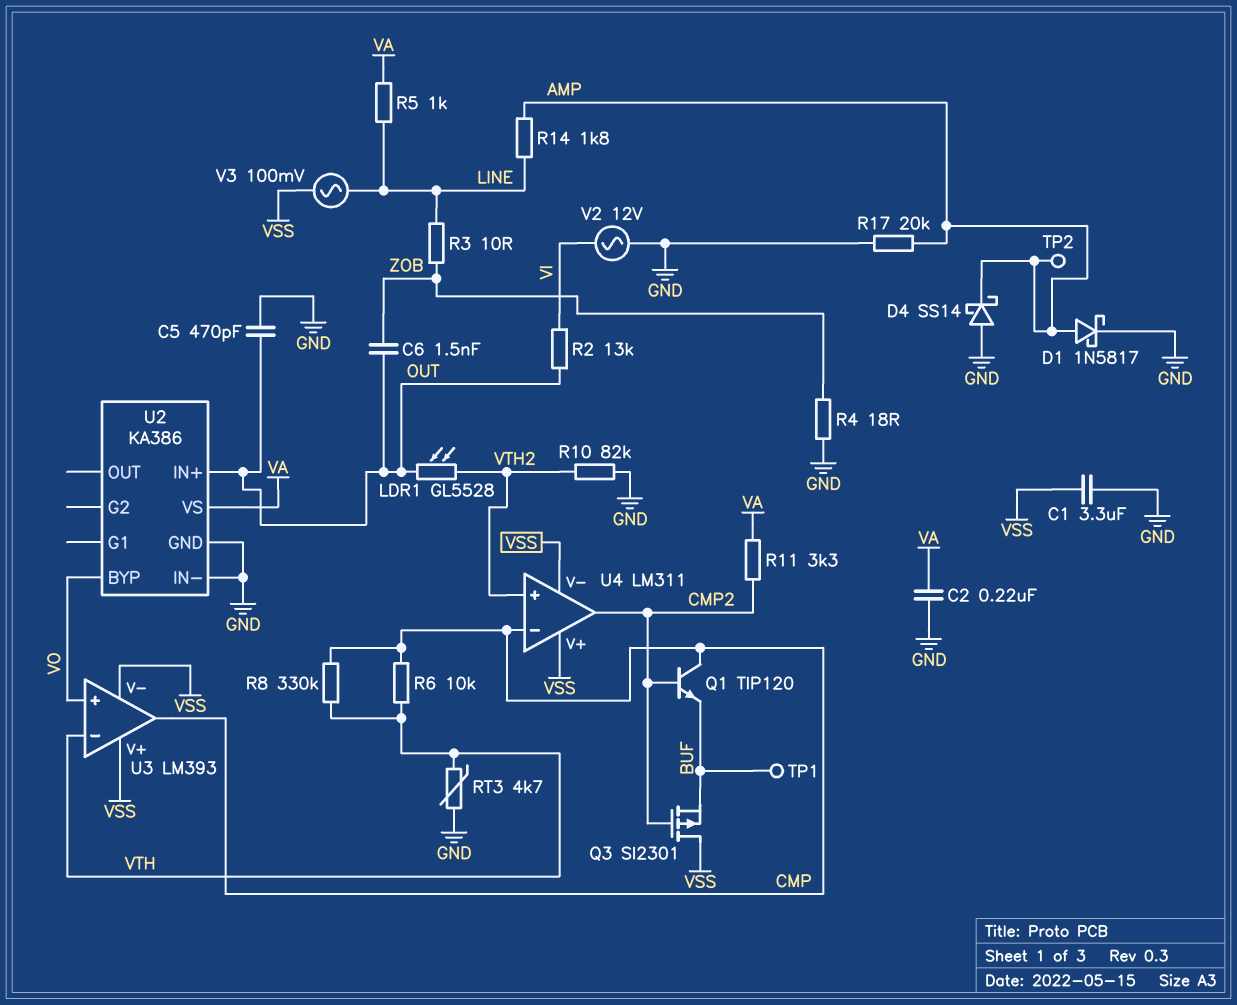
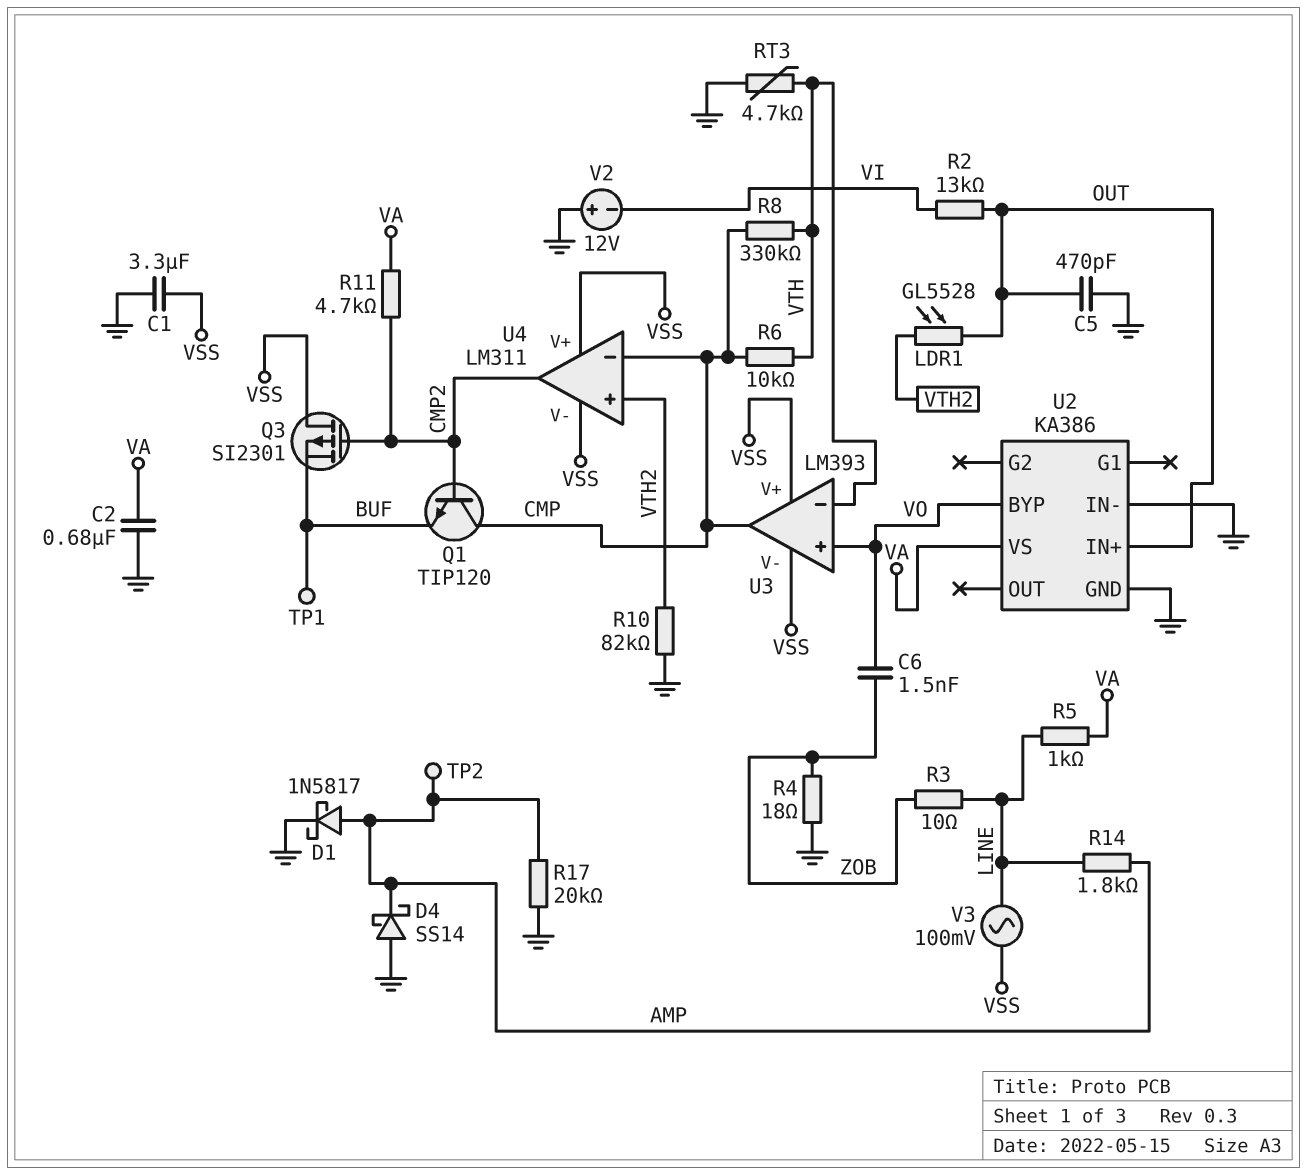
C2: 220nF (GND, VA) -> 680nF (GND, VA)
C6: 1.5nF (OUT, ZOB) -> 1.5nF (VO, ZOB)
R11: 3.3k (CMP2, VA) -> 4.7k (CMP2, VA)
V2: AC 12V (GND, VI) -> 12V (plus GND, minus VI)

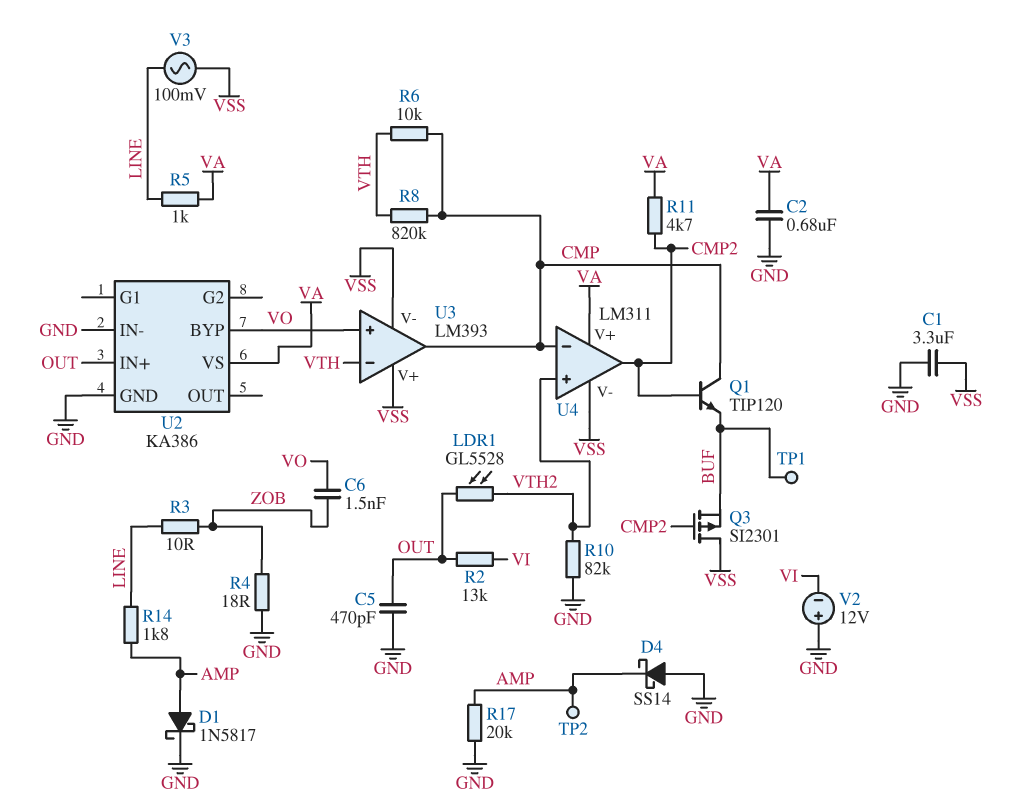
R8: 330k (CMP, VTH) -> 820k (CMP, VTH)
RT3: 4.7k (GND, VTH) -> none
U4 pin V+: VSS -> VA

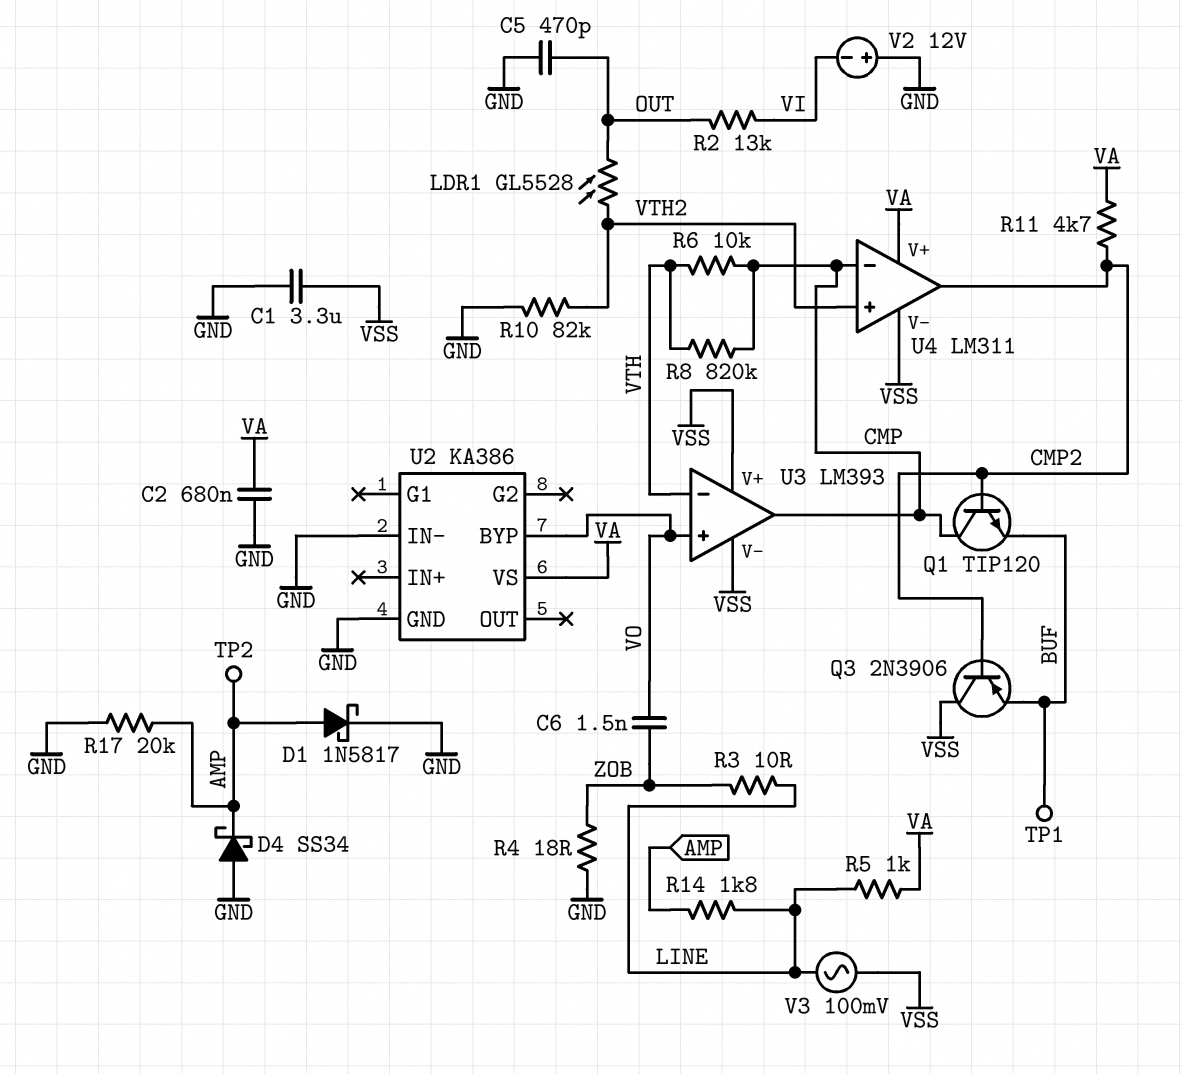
D4: schottky SS14 (A GND, K AMP) -> schottky SS34 (A GND, K AMP)
Q3: PMOS SI2301 (G CMP2, D VSS, S BUF) -> PNP 2N3906 (B CMP2, C VSS, E BUF)
U2 pin IN+: OUT -> none

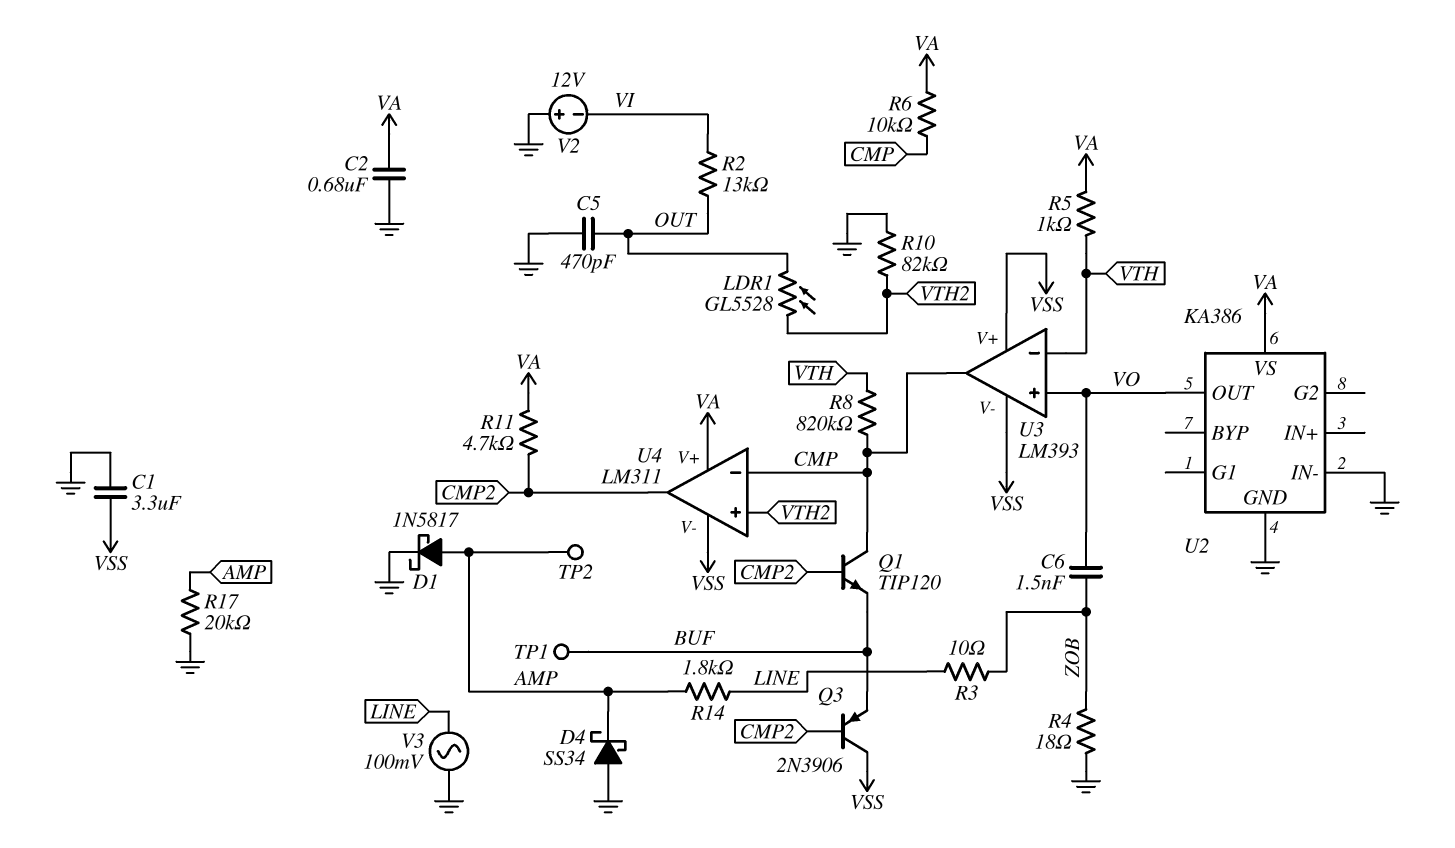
R5: 1k (LINE, VA) -> 1k (VA, VTH)
R6: 10k (CMP, VTH) -> 10k (CMP, VA)
U2 pin BYP: VO -> none
U2 pin OUT: none -> VO
V3: AC 100mV (LINE, VSS) -> AC 100mV (GND, LINE)

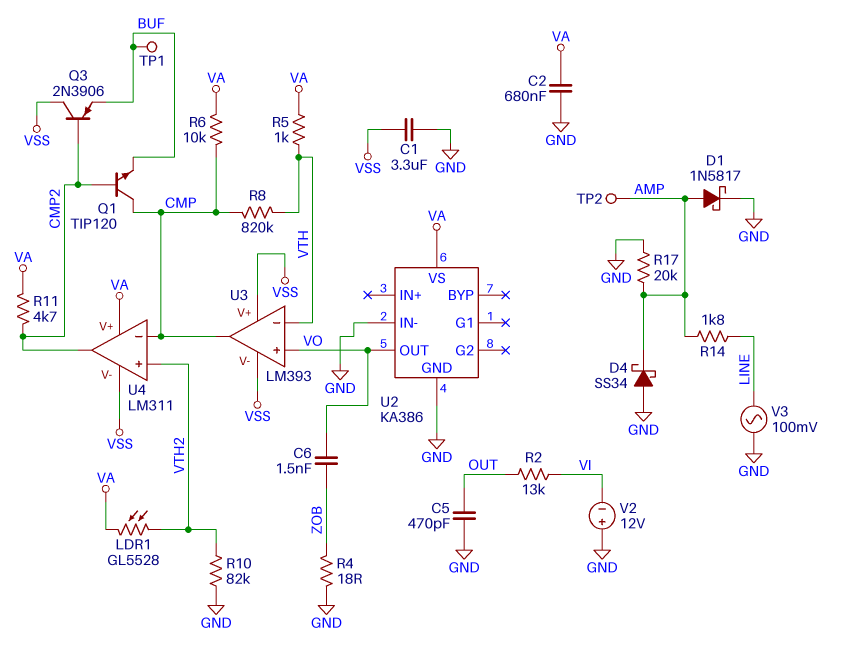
LDR1: GL5528 (OUT, VTH2) -> GL5528 (VA, VTH2)
R3: 10 (LINE, ZOB) -> none

